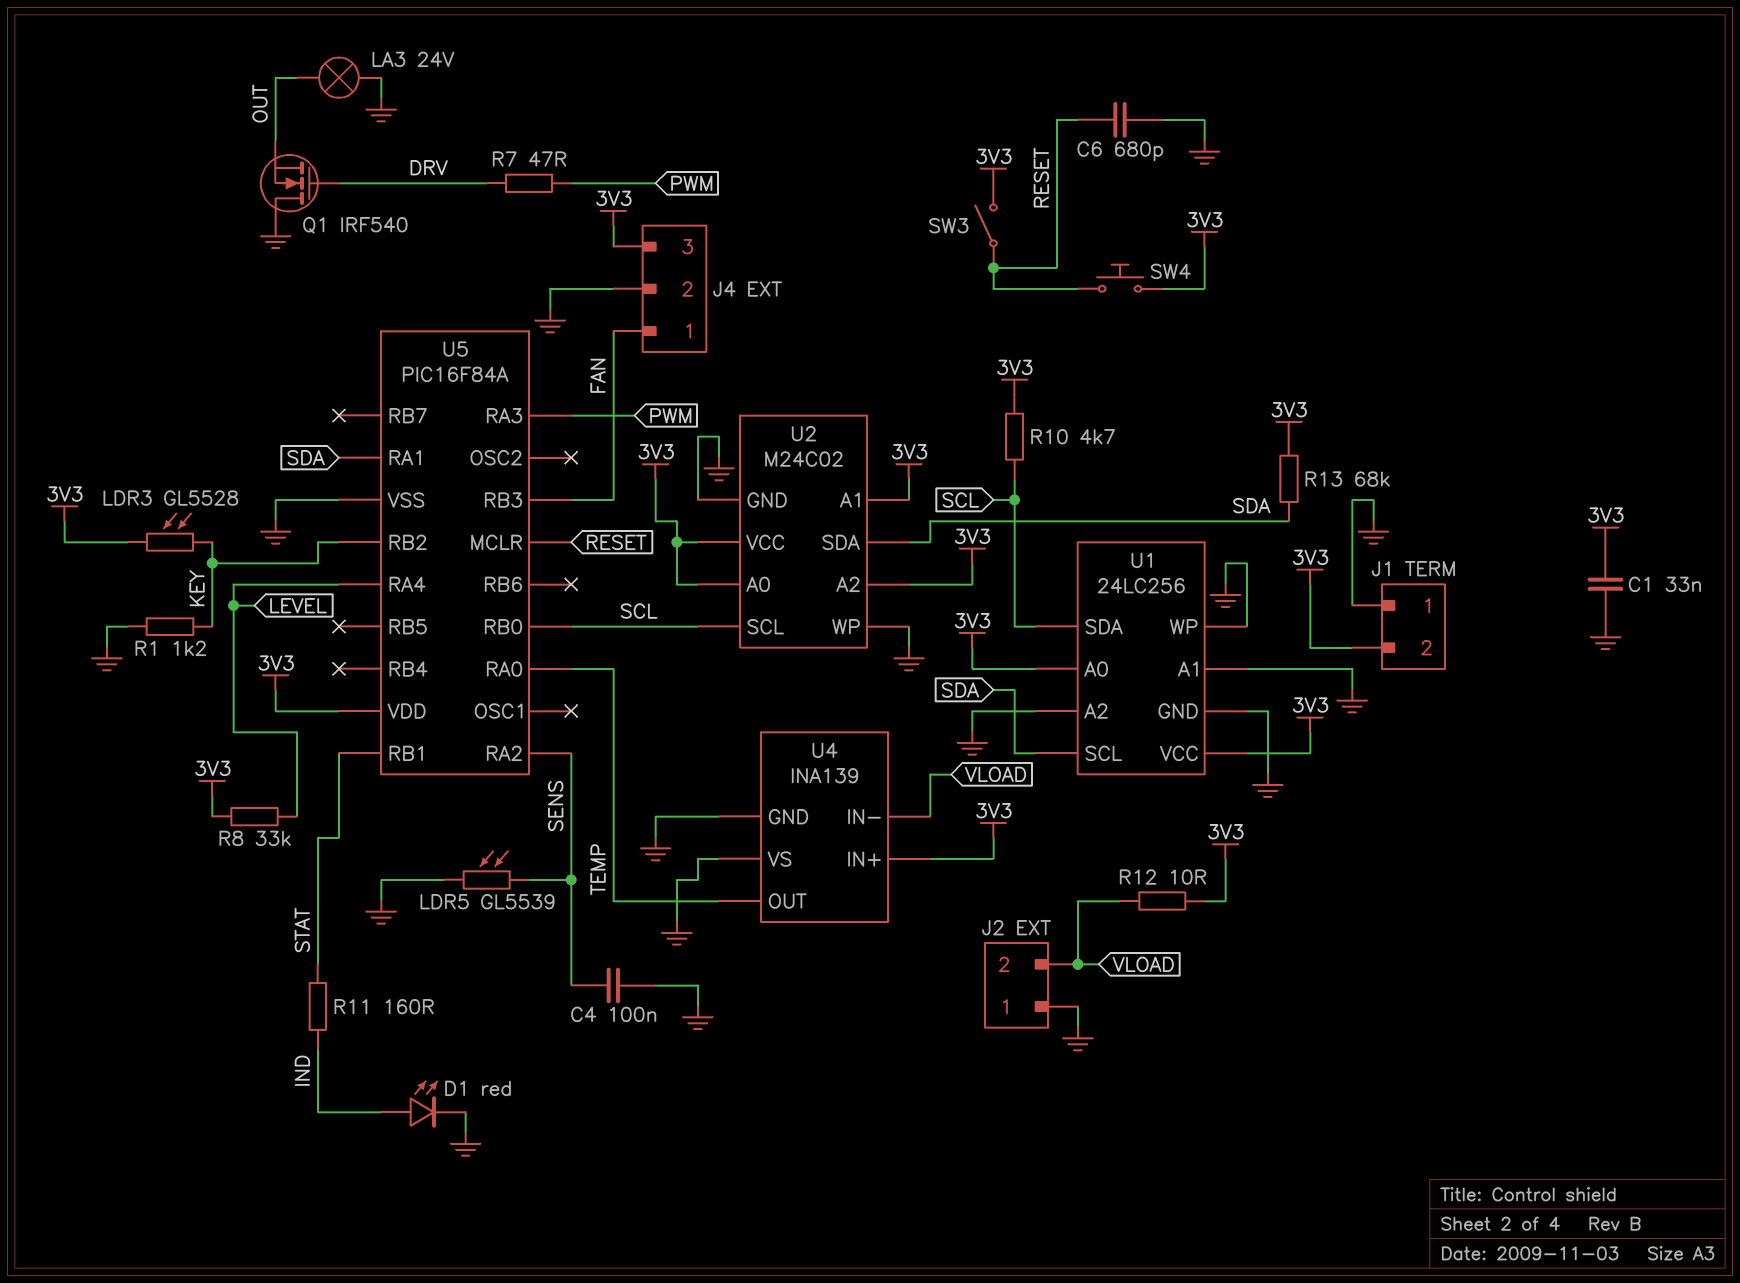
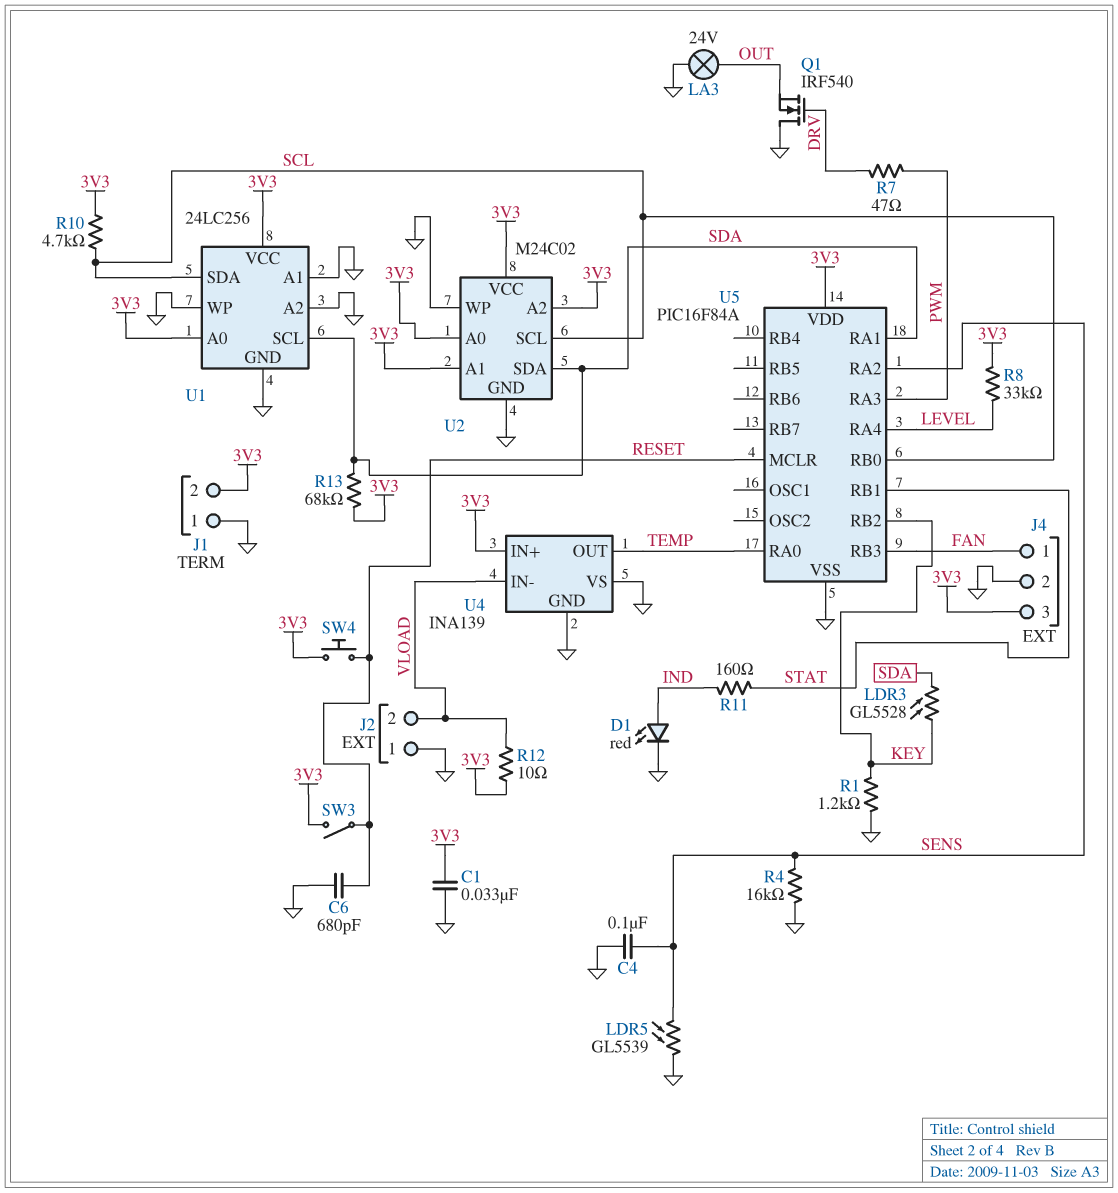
LDR3: GL5528 (3V3, KEY) -> GL5528 (KEY, SDA)
R4: none -> 16k (GND, SENS)

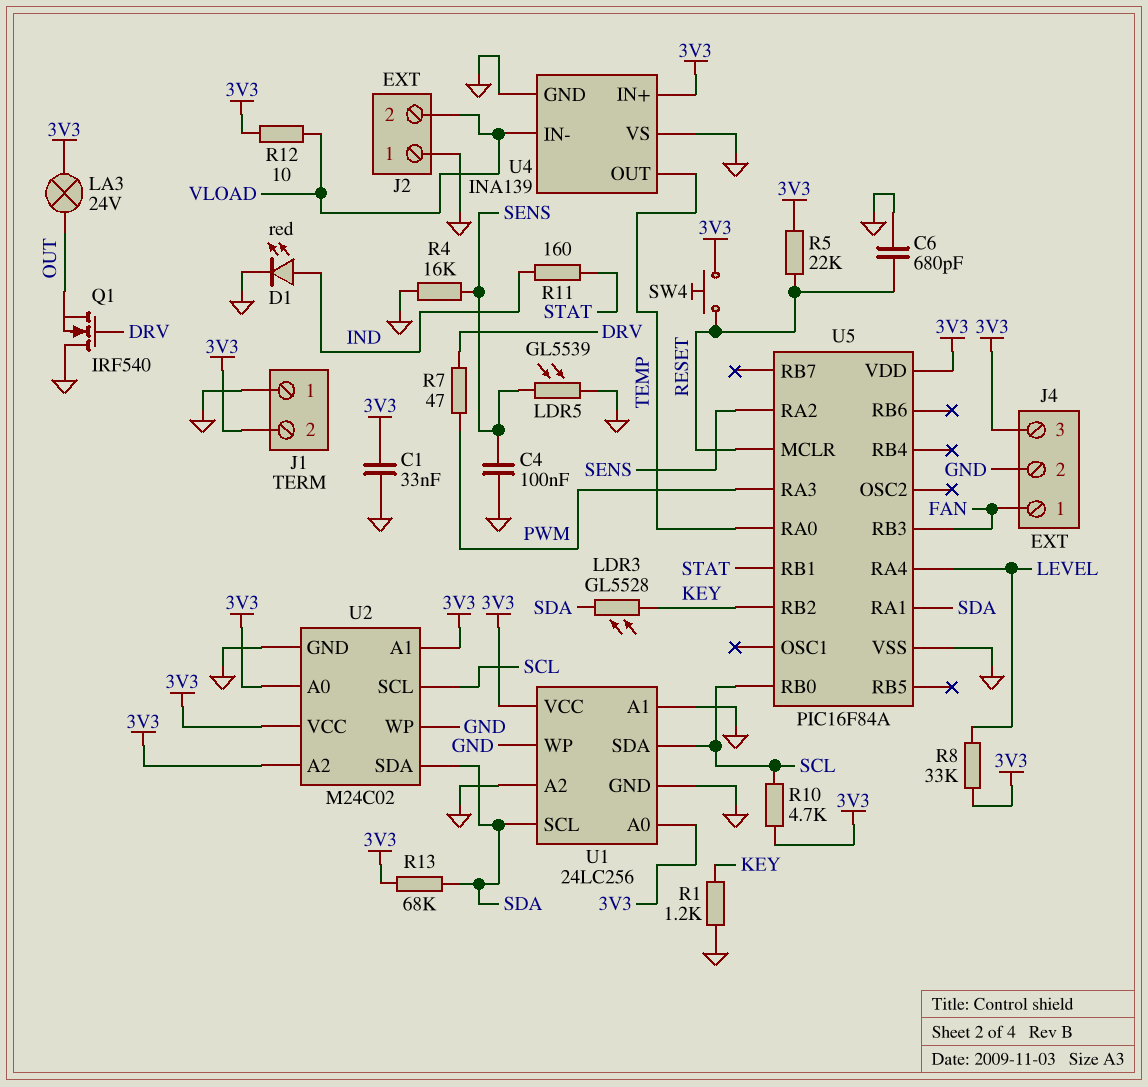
LA3: lamp 24V (GND, OUT) -> lamp 24V (3V3, OUT)
R5: none -> 22k (3V3, RESET)
SW3: switch (3V3, RESET) -> none

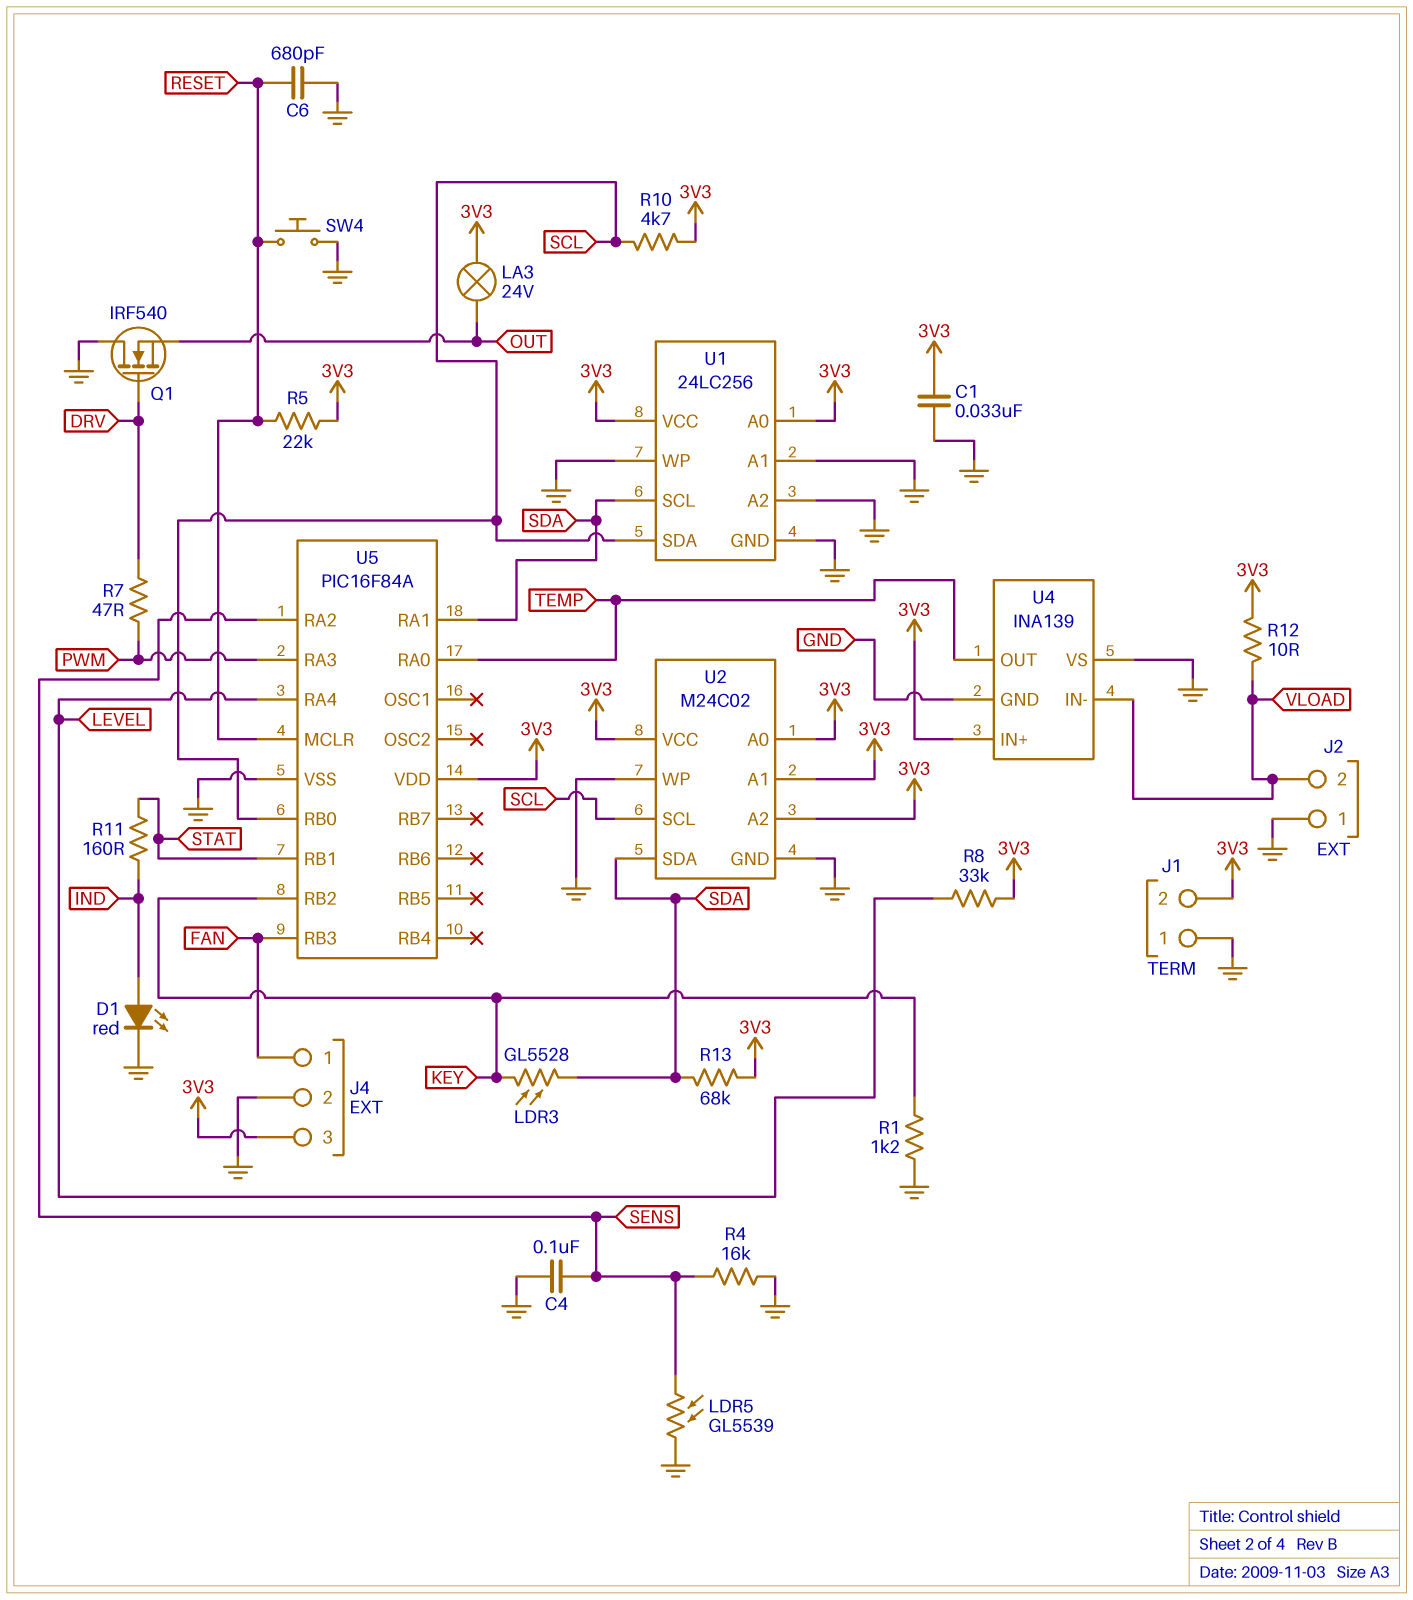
SW4: button (3V3, RESET) -> button (GND, RESET)

